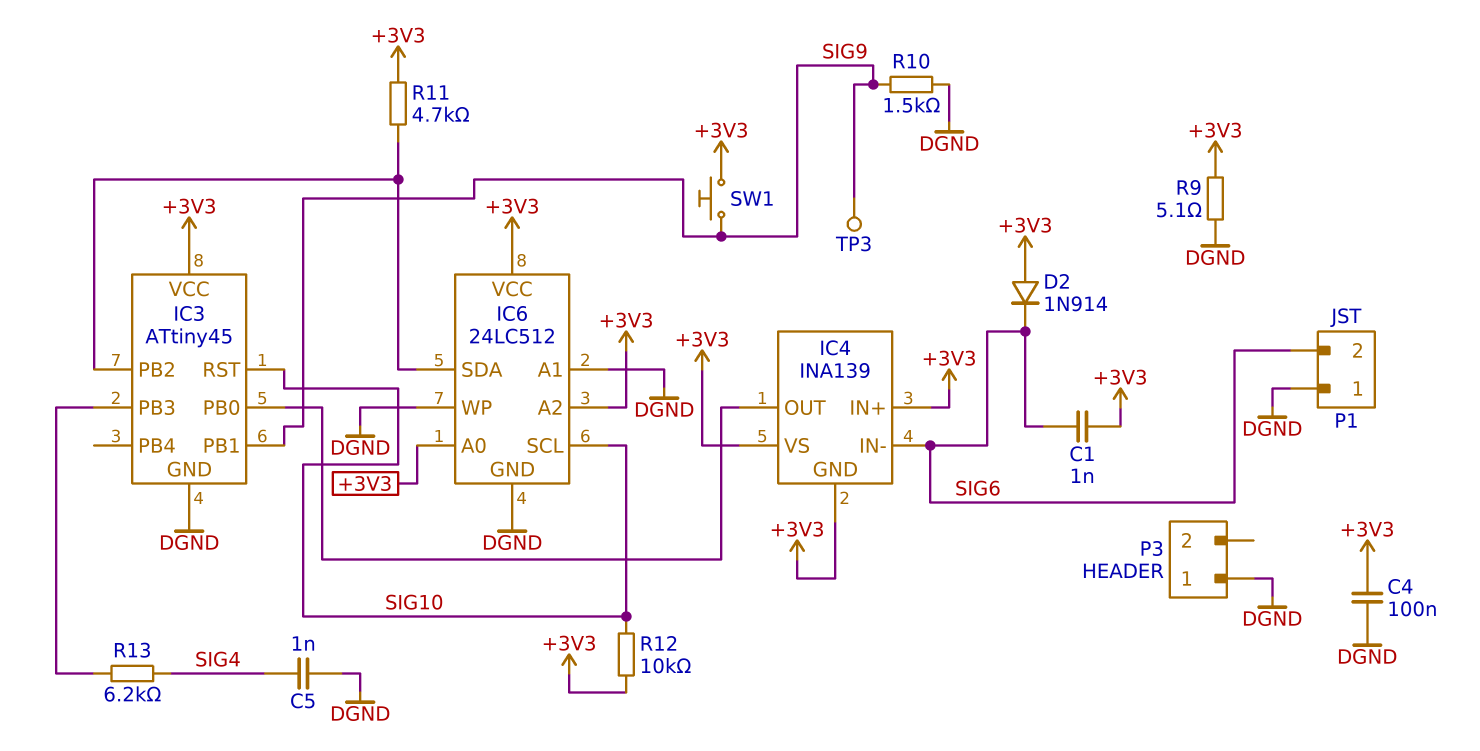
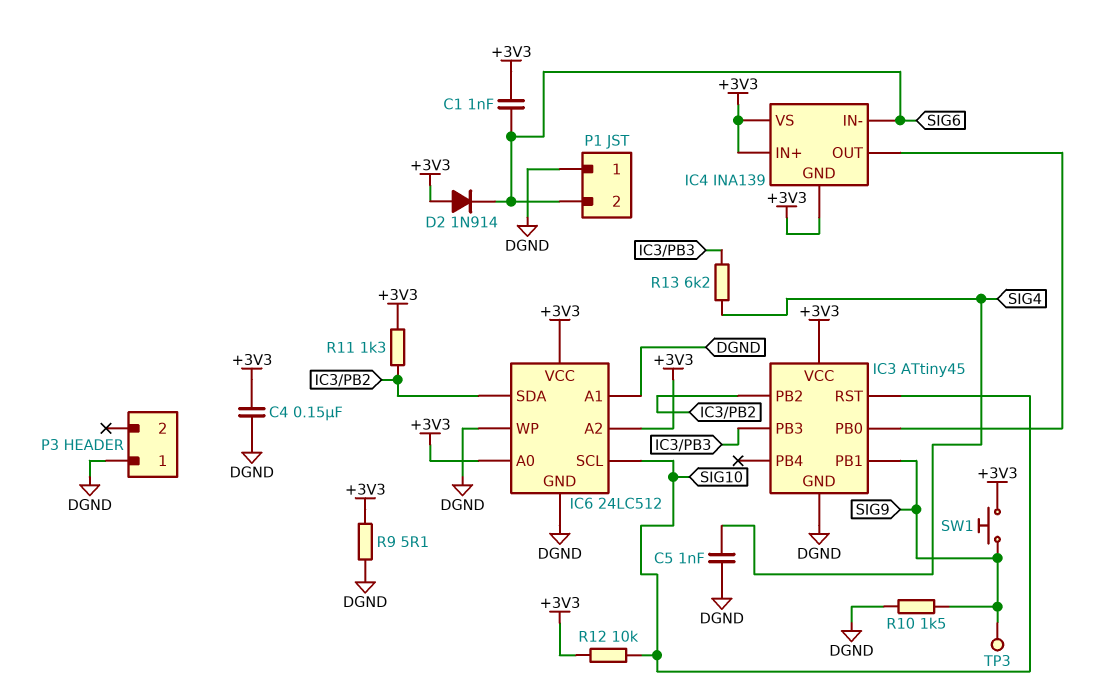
C4: 100nF (+3V3, DGND) -> 150nF (+3V3, DGND)
R11: 4.7k (+3V3, IC3/PB2) -> 1.3k (+3V3, IC3/PB2)

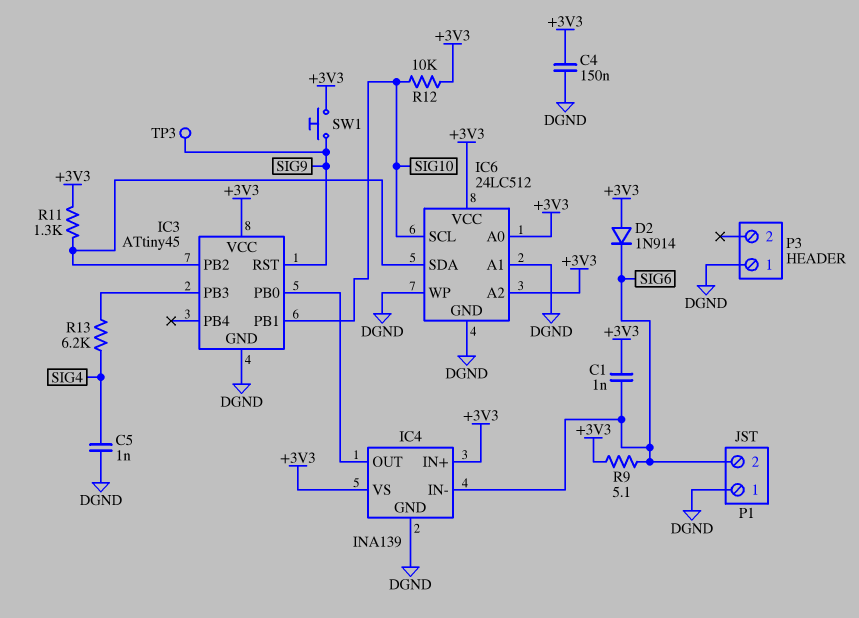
IC3 pin PB1: SIG9 -> SIG10
IC3 pin RST: SIG10 -> SIG9
IC4 pin GND: +3V3 -> DGND
R9: 5.1 (+3V3, DGND) -> 5.1 (+3V3, SIG6)
R10: 1.5k (DGND, SIG9) -> none

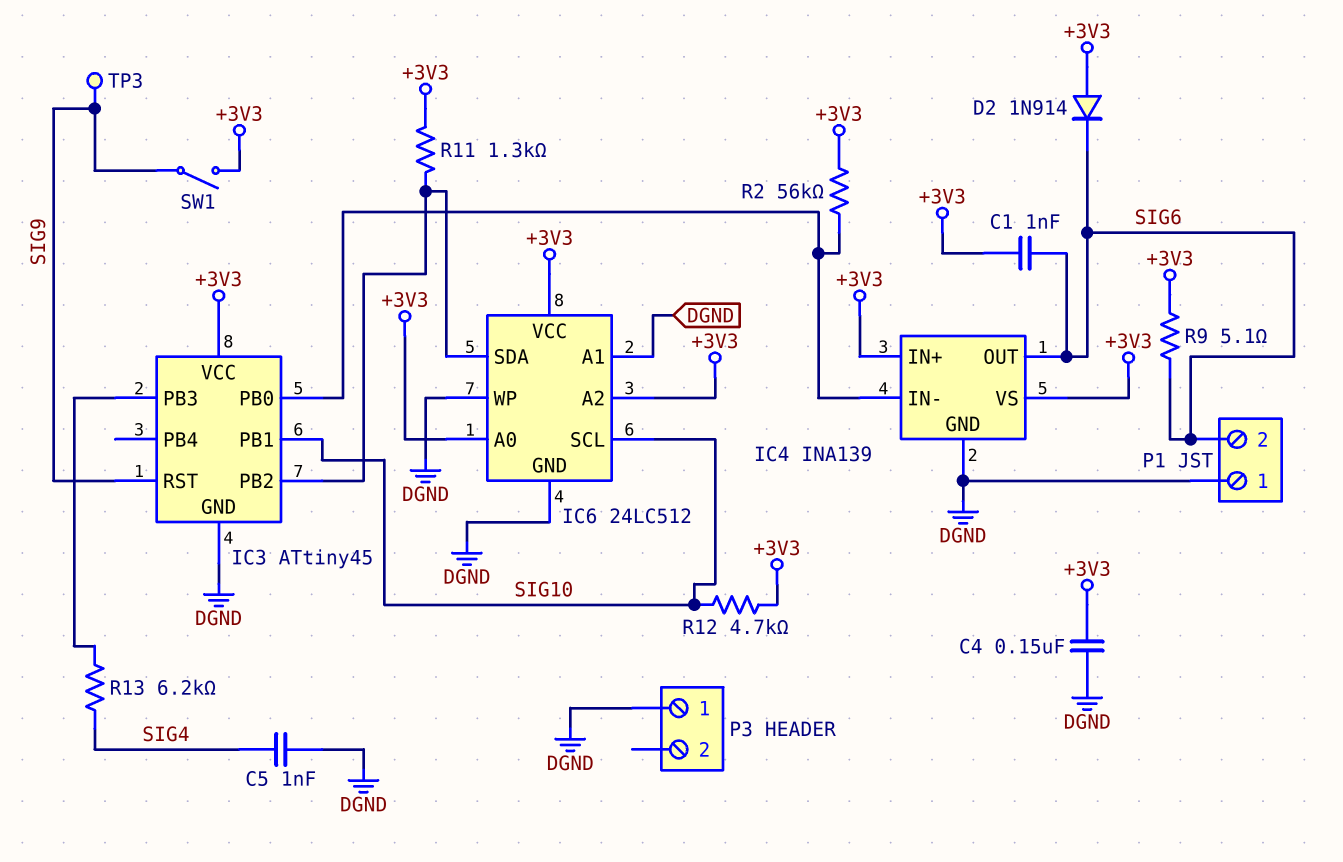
IC4 pin IN-: SIG6 -> IC3/PB0
IC4 pin OUT: IC3/PB0 -> SIG6
R2: none -> 56k (+3V3, IC3/PB0)
R12: 10k (+3V3, SIG10) -> 4.7k (+3V3, SIG10)
SW1: button (+3V3, SIG9) -> switch (+3V3, SIG9)

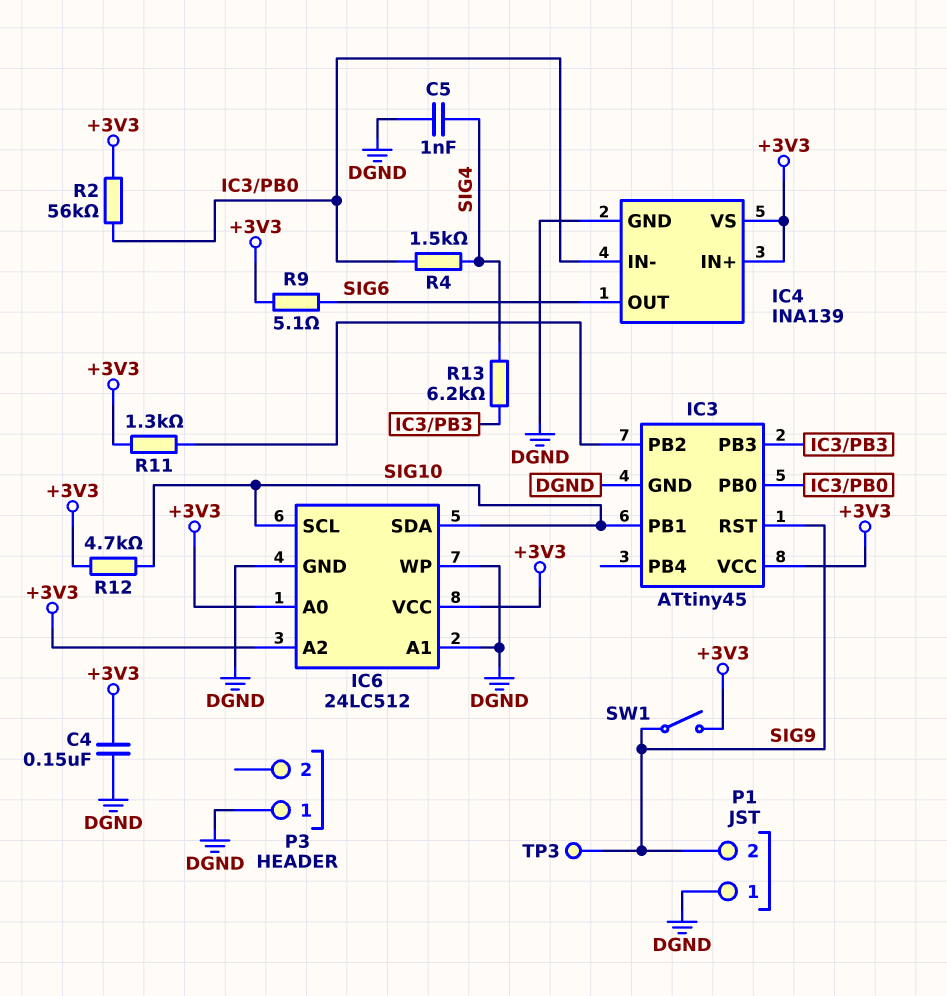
C1: 1nF (+3V3, SIG6) -> none
D2: diode 1N914 (A +3V3, K SIG6) -> none
IC6 pin SDA: IC3/PB2 -> SIG10
P1 pin 2: SIG6 -> SIG9
R4: none -> 1.5k (IC3/PB0, SIG4)

